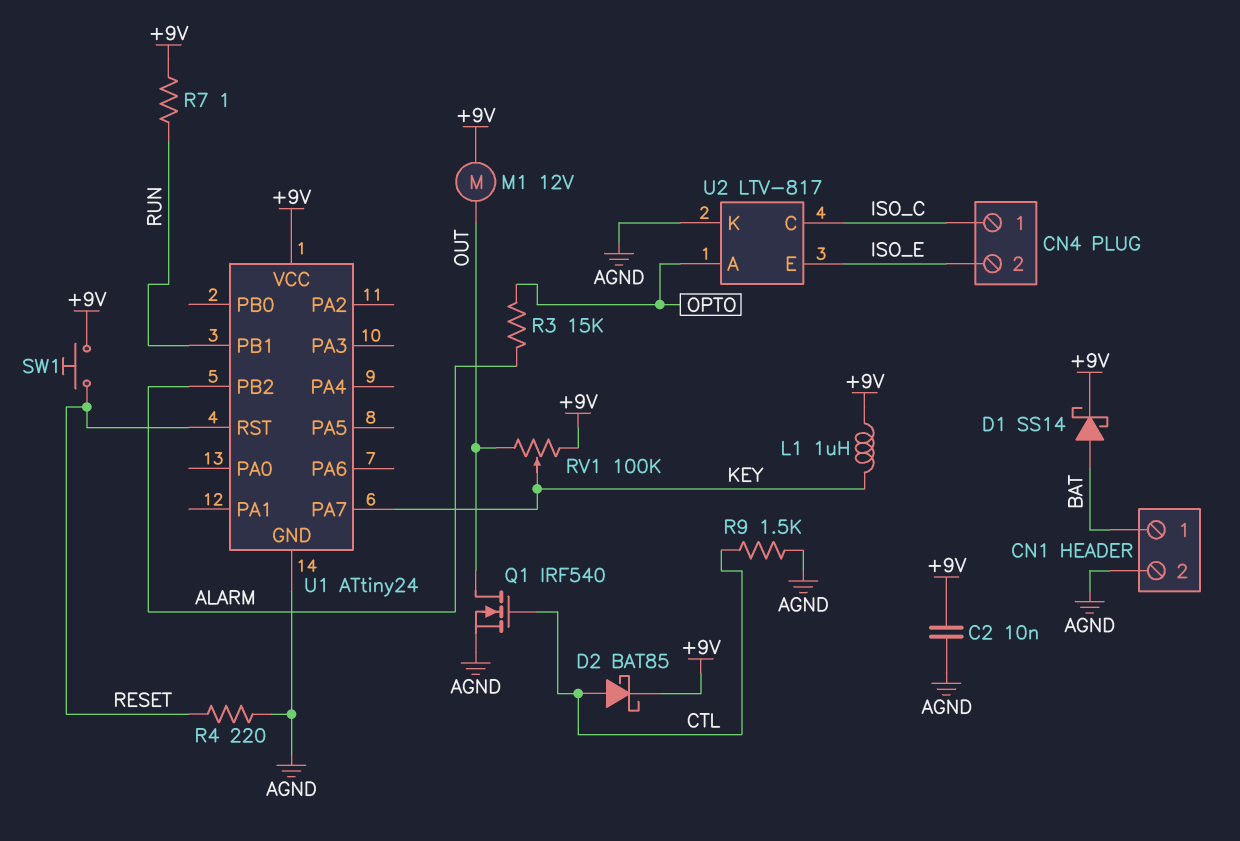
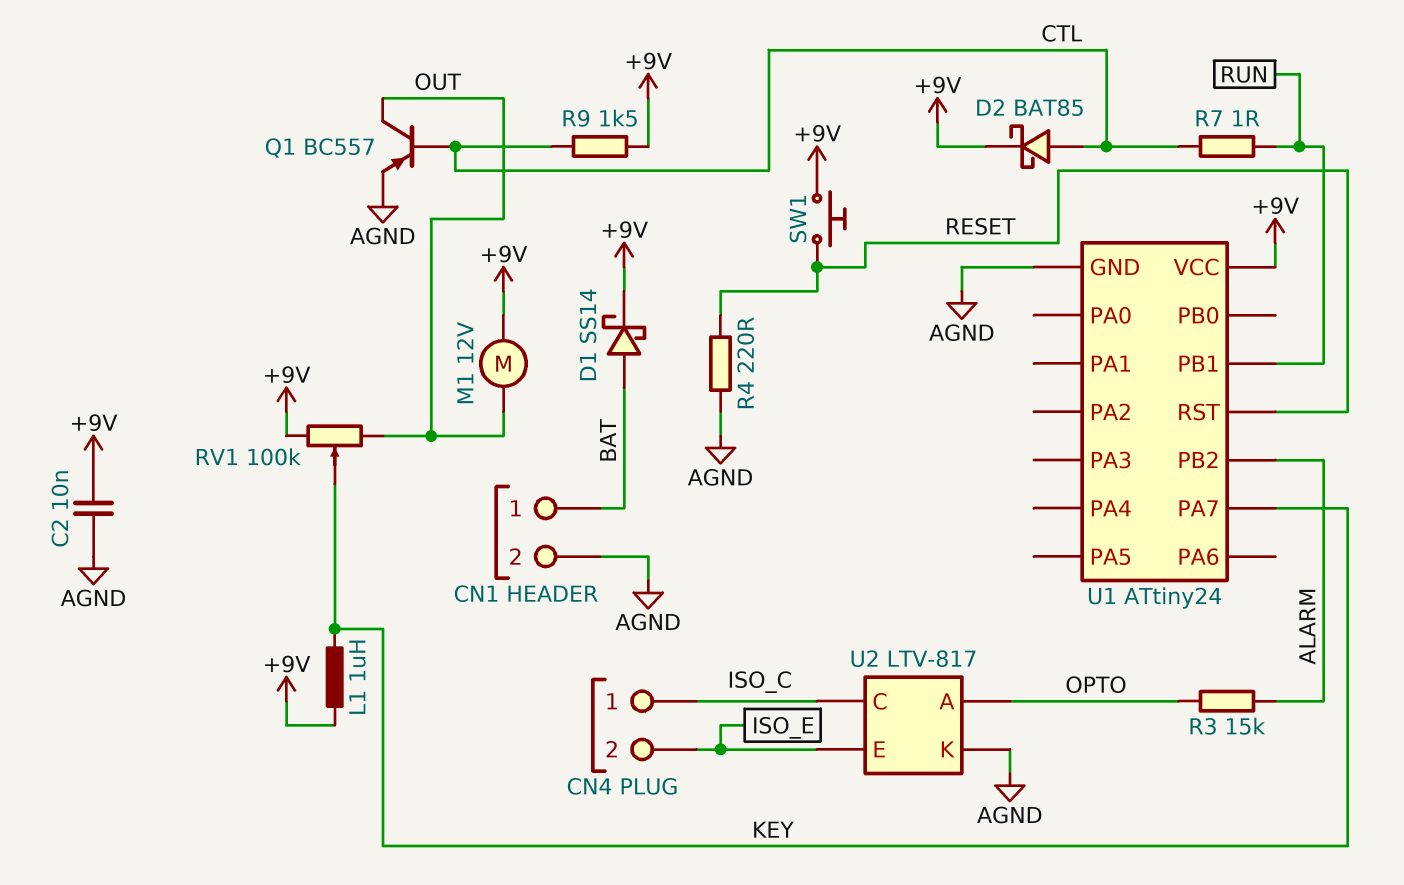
Q1: NMOS IRF540 (G CTL, D OUT, S AGND) -> PNP BC557 (B CTL, C OUT, E AGND)
R7: 1 (+9V, RUN) -> 1 (CTL, RUN)
R9: 1.5k (AGND, CTL) -> 1.5k (+9V, CTL)

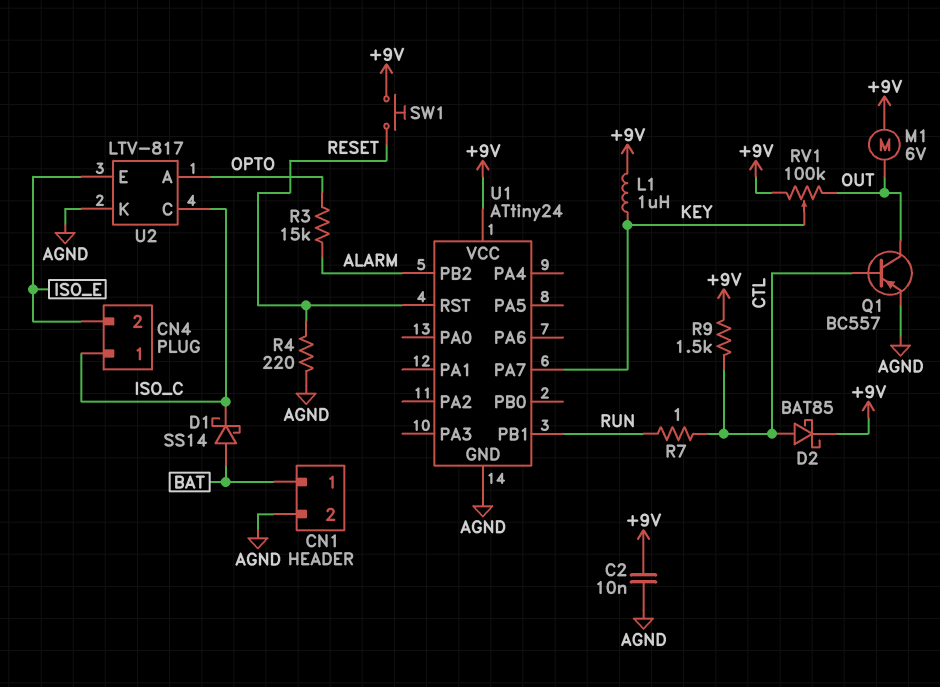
D1: schottky SS14 (A BAT, K +9V) -> schottky SS14 (A BAT, K ISO_C)
M1: motor 12V (+9V, OUT) -> motor 6V (+9V, OUT)

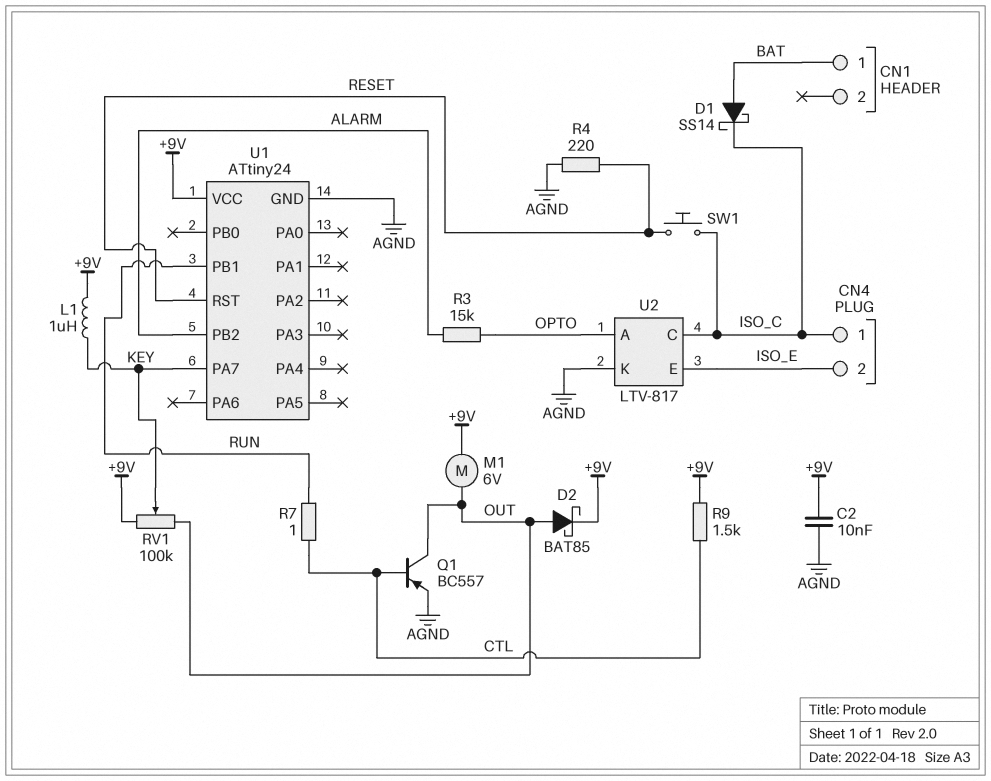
CN1 pin 2: AGND -> none
D2: schottky BAT85 (A CTL, K +9V) -> schottky BAT85 (A OUT, K +9V)
SW1: button (+9V, RESET) -> button (ISO_C, RESET)

